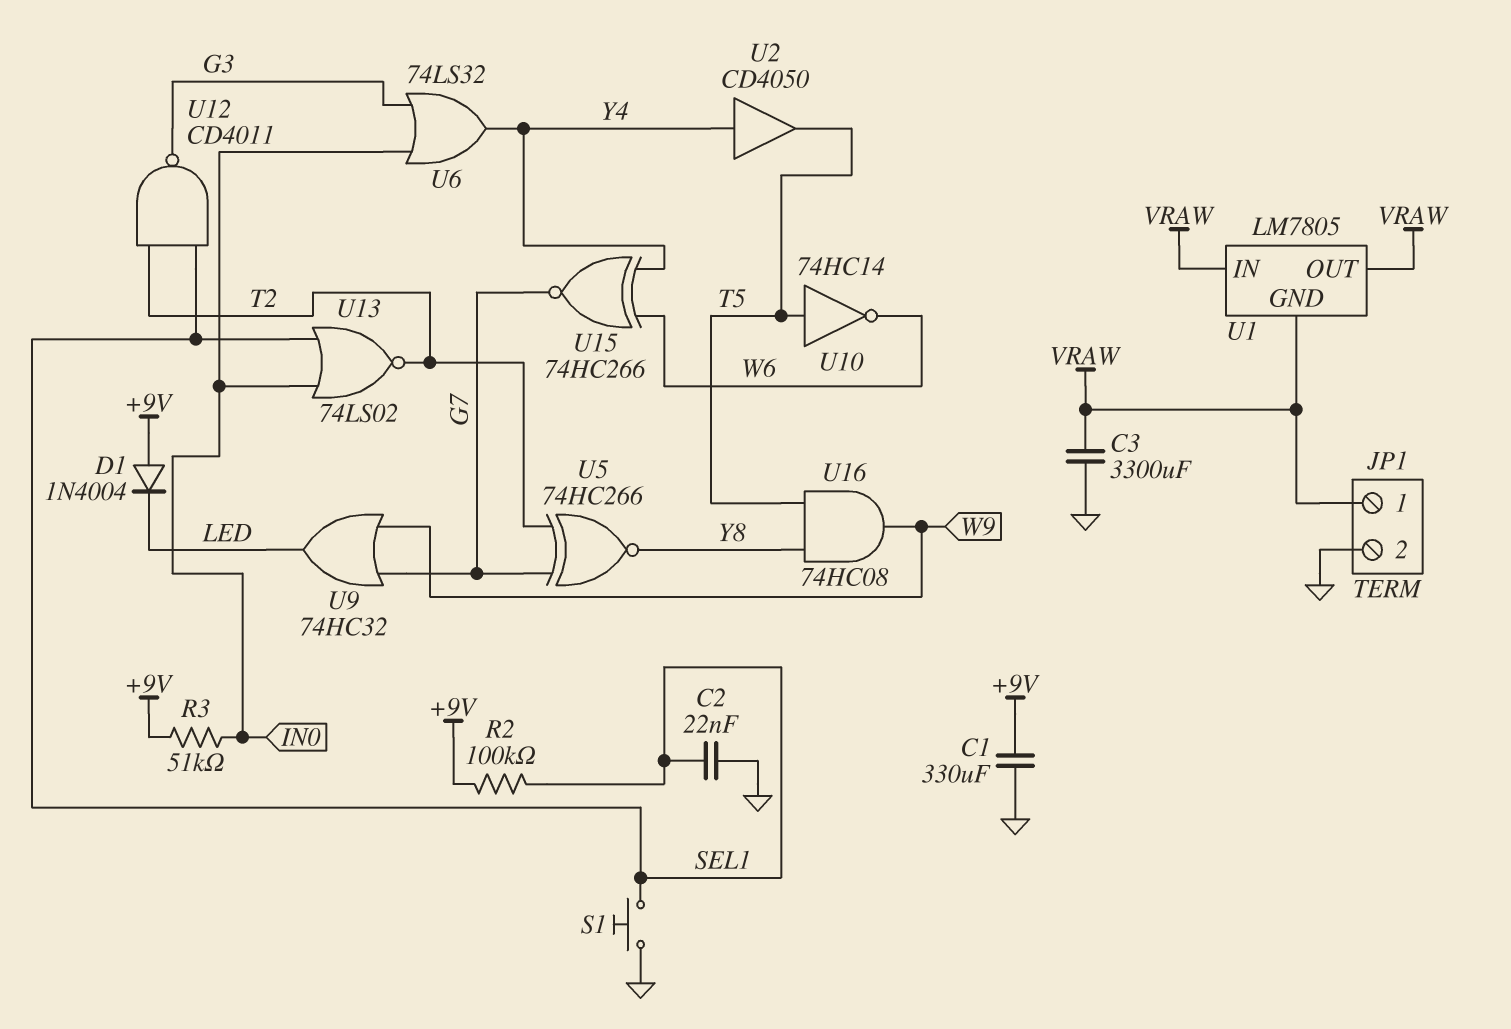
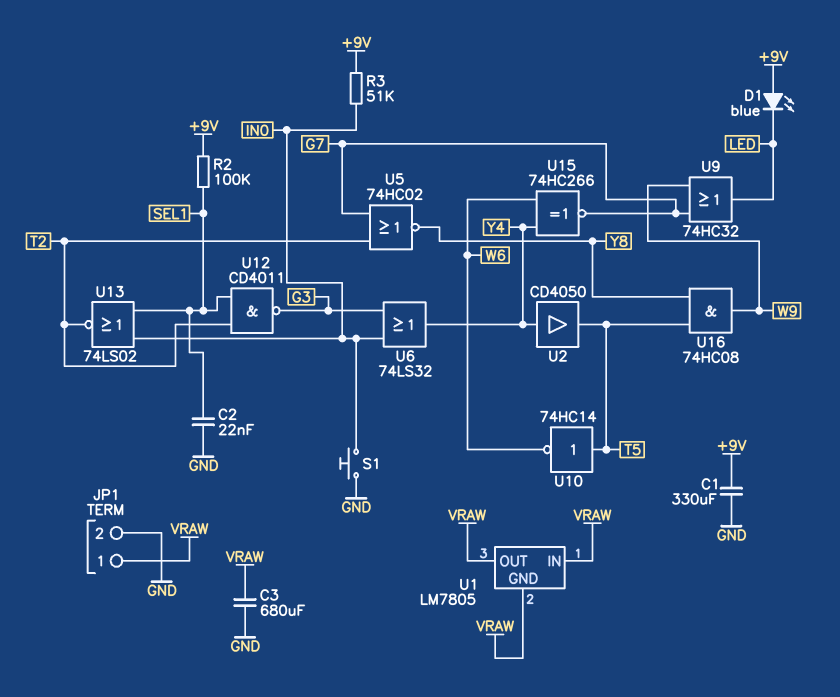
C3: 3300uF (GND, VRAW) -> 680uF (GND, VRAW)
D1: diode 1N4004 (A +9V, K LED) -> LED blue (A +9V, K LED)
S1: button (GND, SEL1) -> button (GND, IN0)
U5: XNOR 74HC266 (in G7, in T2, out Y8) -> NOR 74HC02 (in G7, in T2, out Y8)

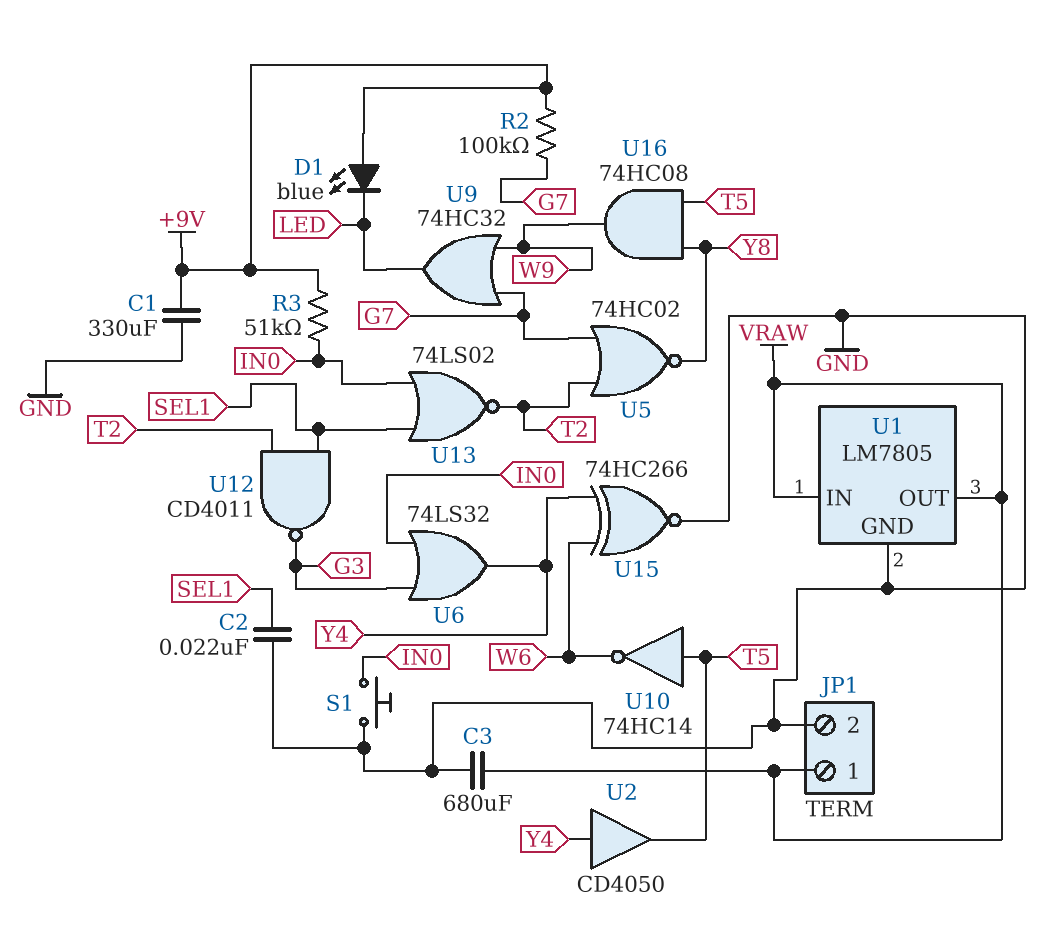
R2: 100k (+9V, SEL1) -> 100k (+9V, G7)
U1 pin GND: VRAW -> GND
U15: XNOR 74HC266 (in W6, in Y4, out G7) -> XNOR 74HC266 (in W6, in Y4, out GND)

